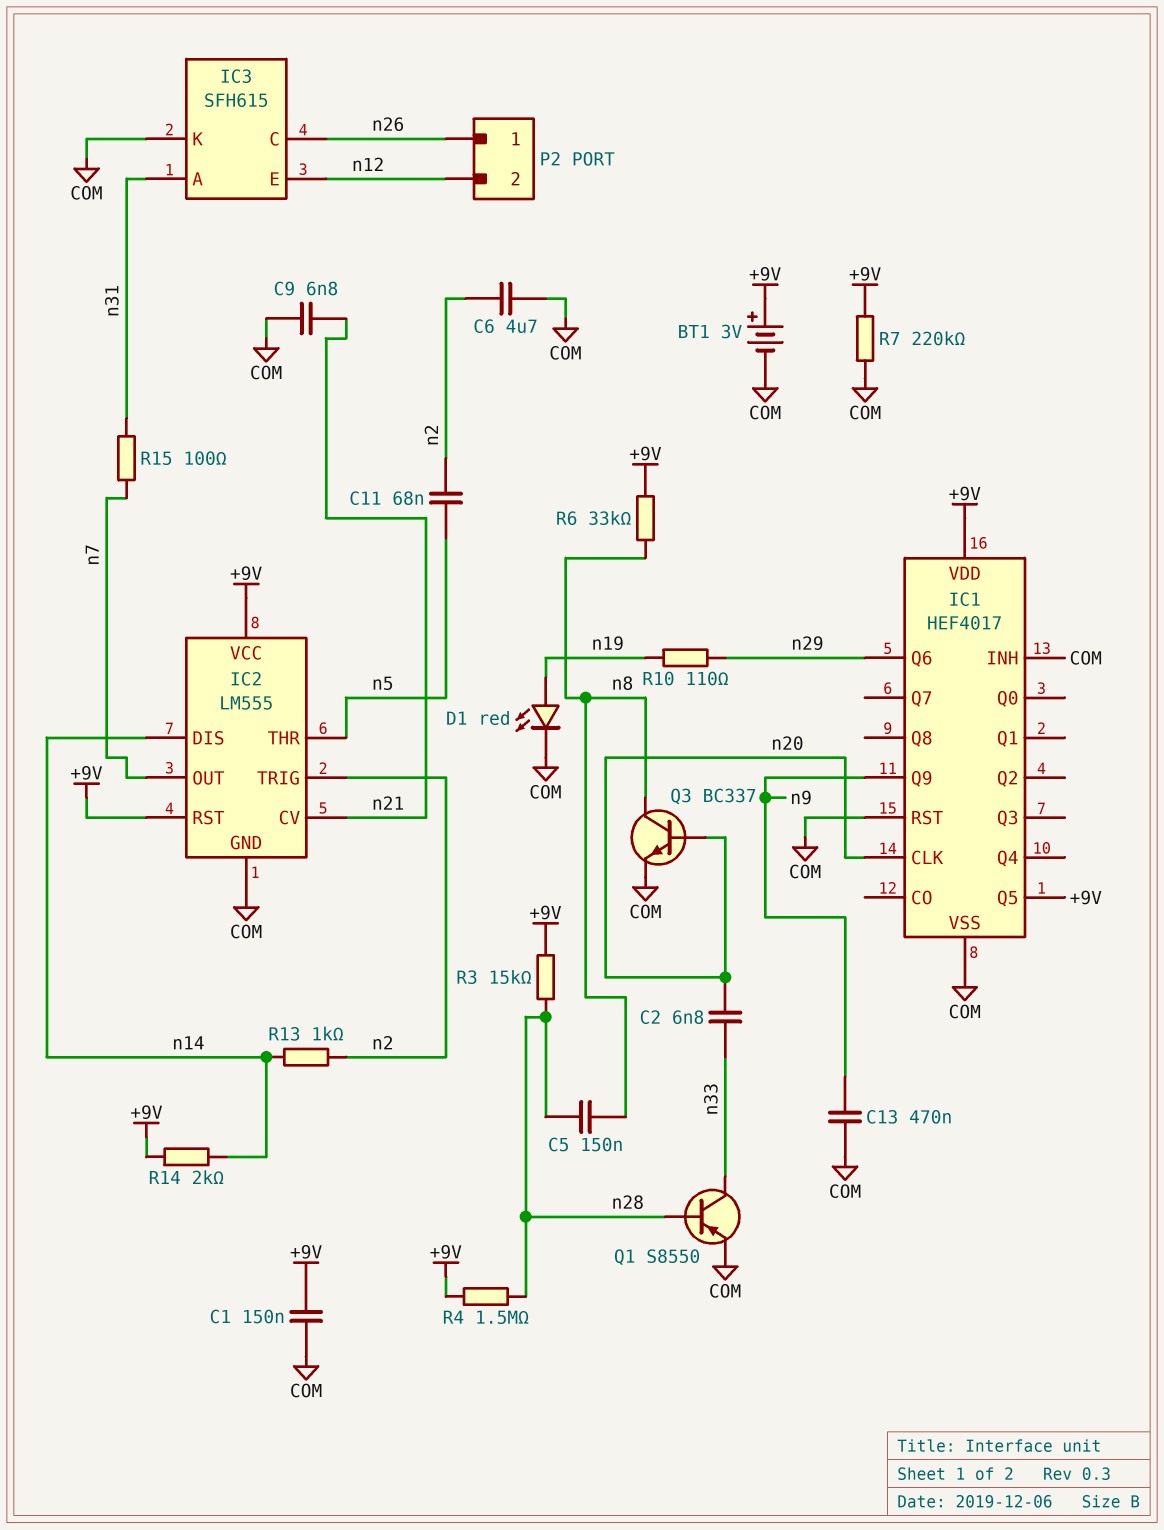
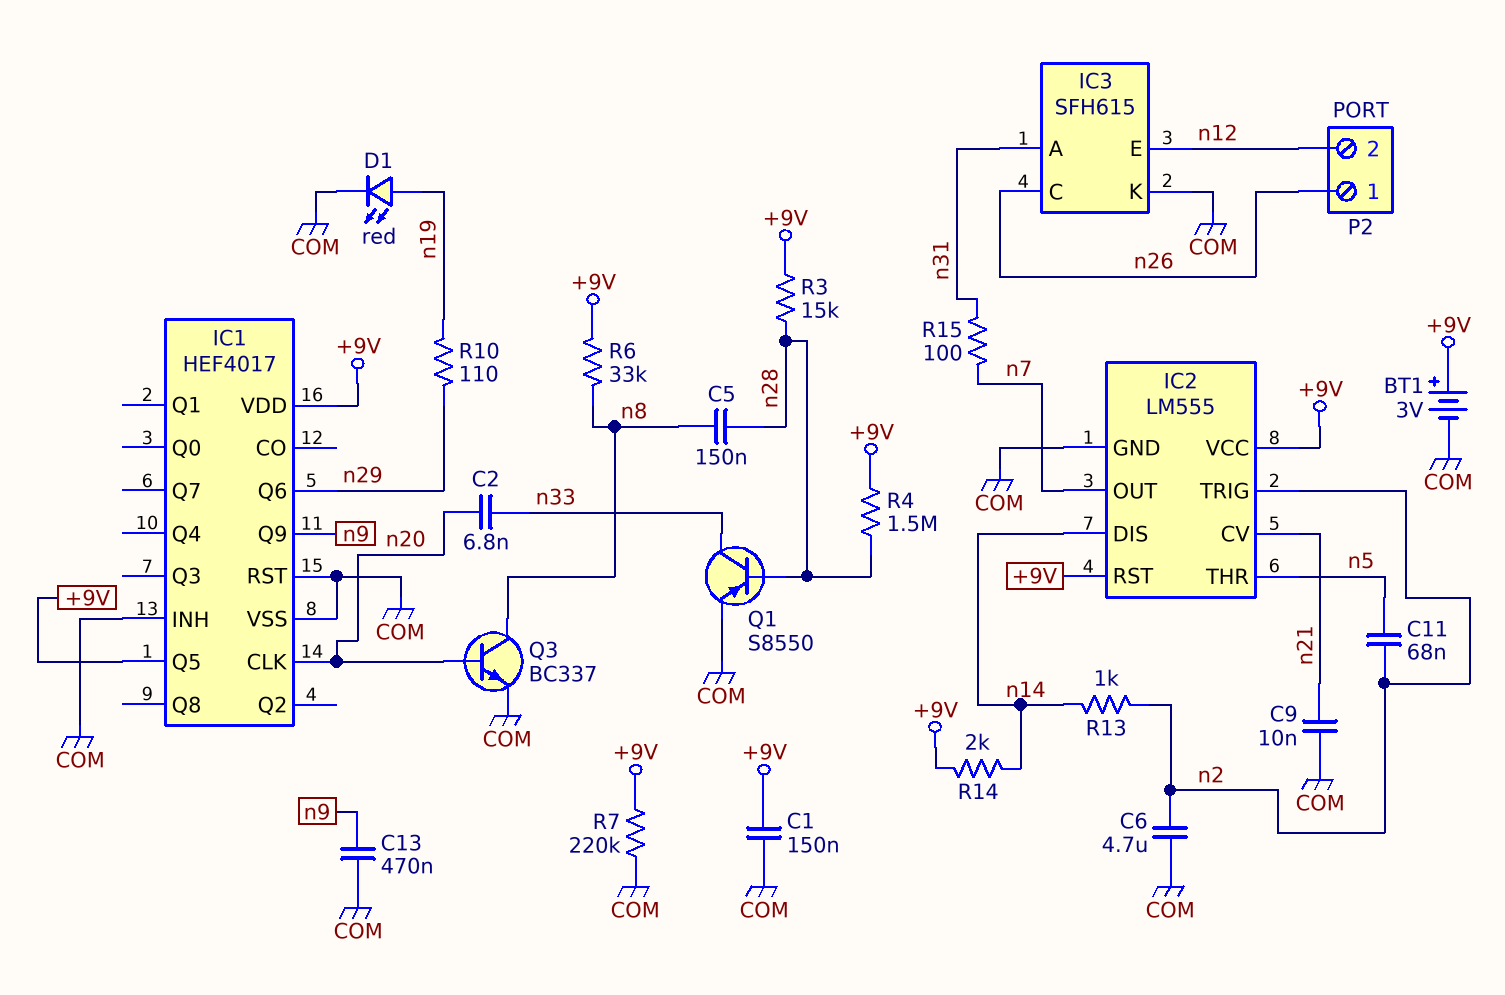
C9: 6.8nF (COM, n21) -> 10nF (COM, n21)

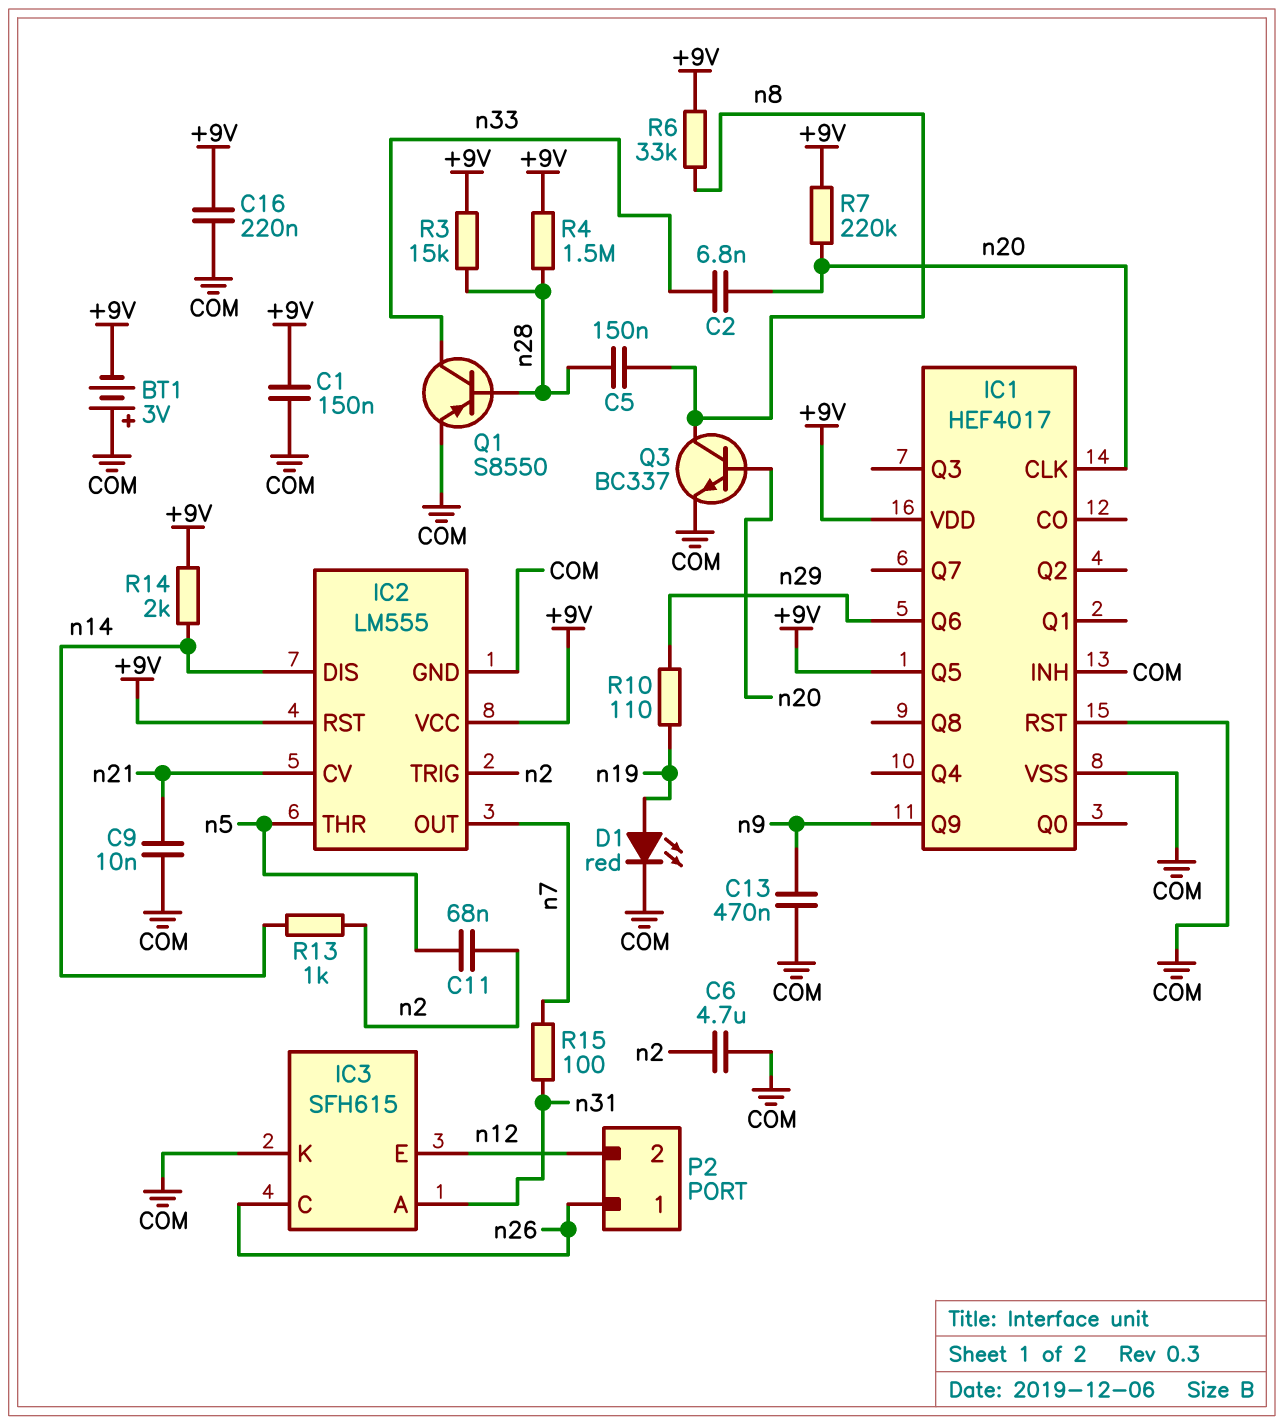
BT1: 3V (plus +9V, minus COM) -> 3V (plus COM, minus +9V)
C16: none -> 220nF (+9V, COM)
R7: 220k (+9V, COM) -> 220k (+9V, n20)

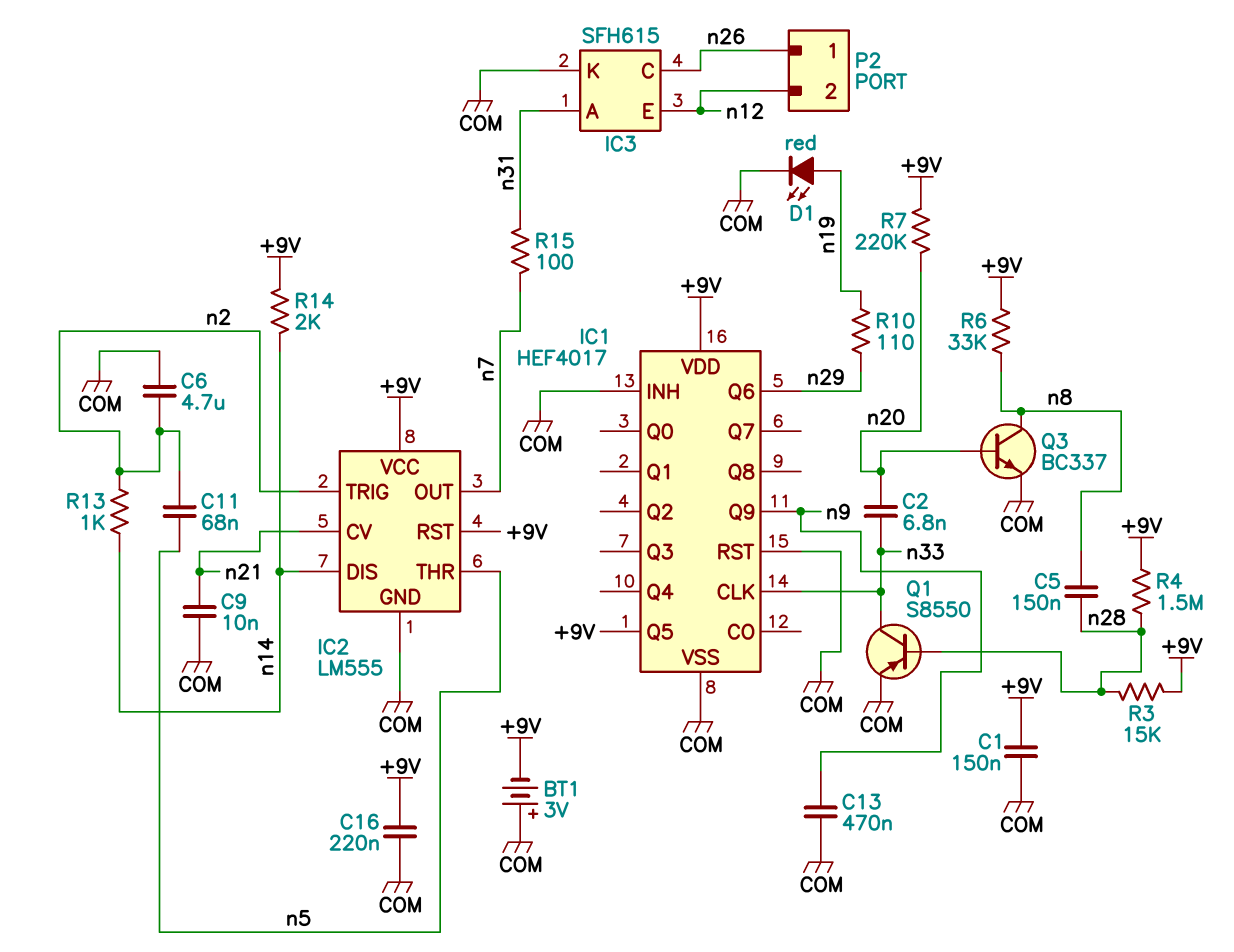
IC1 pin CLK: n20 -> n33

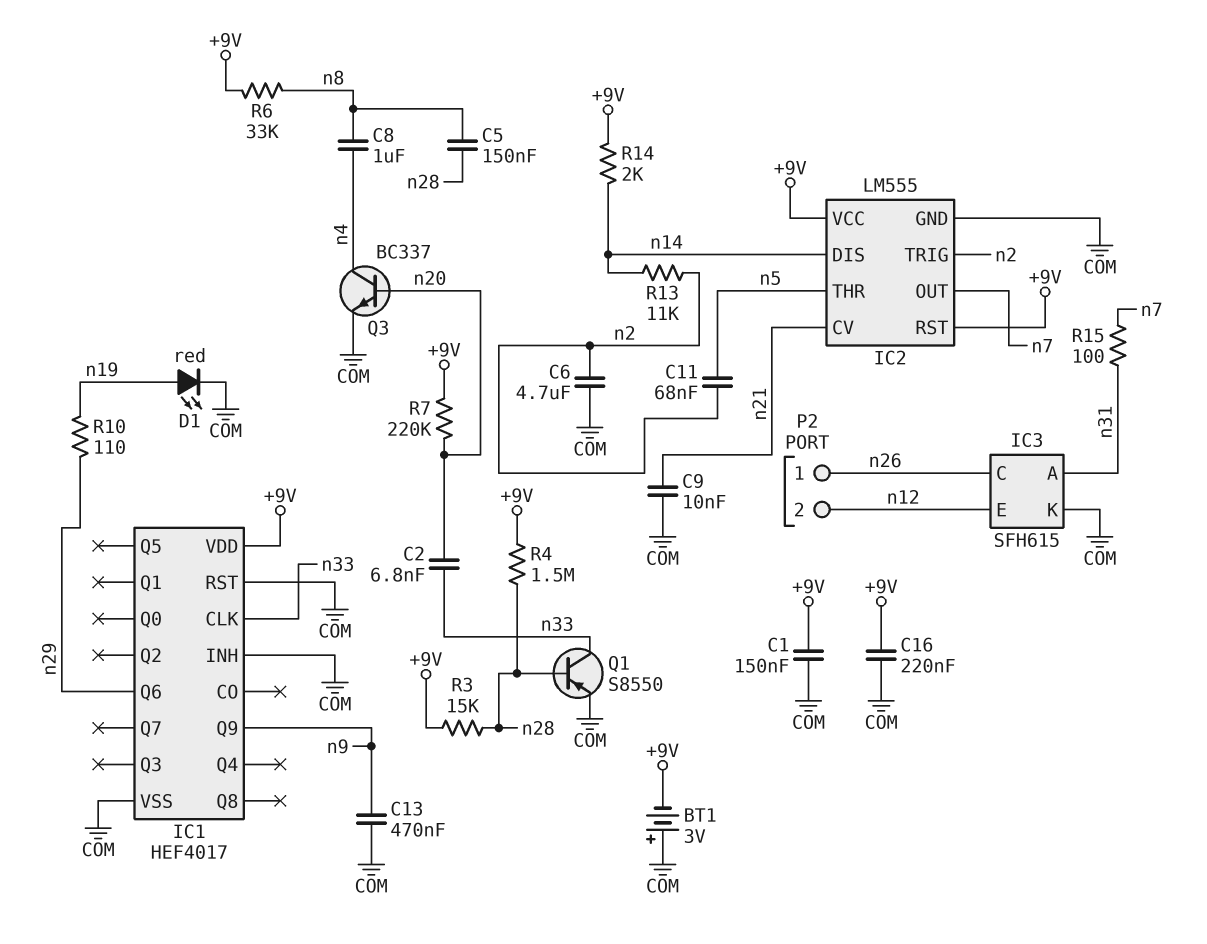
C8: none -> 1uF (n4, n8)
IC1 pin Q5: +9V -> none
Q3: NPN BC337 (B n20, C n8, E COM) -> NPN BC337 (B n20, C n4, E COM)
R13: 1k (n2, n14) -> 11k (n2, n14)

